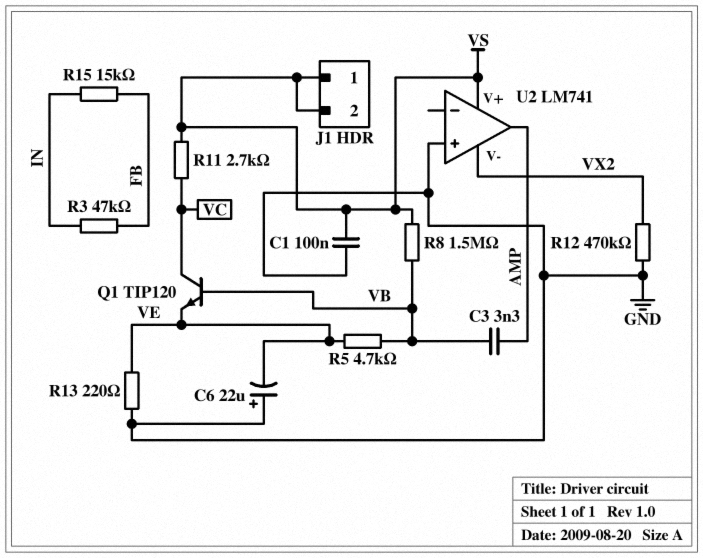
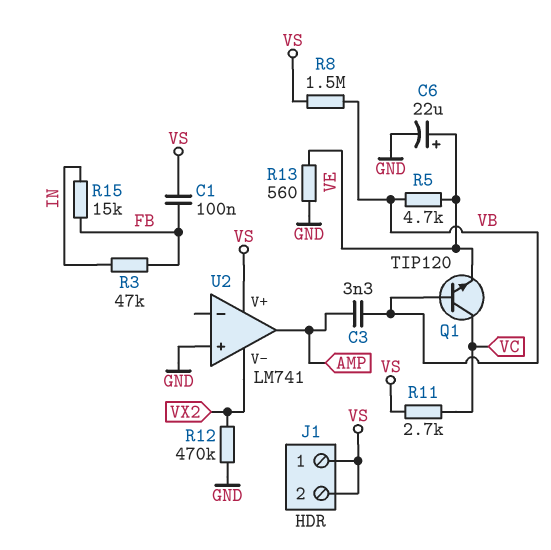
C1: 100nF (GND, VS) -> 100nF (FB, VS)
C6: 22uF (plus GND, minus VE) -> 22uF (plus VE, minus GND)
R13: 220 (GND, VE) -> 560 (GND, VE)

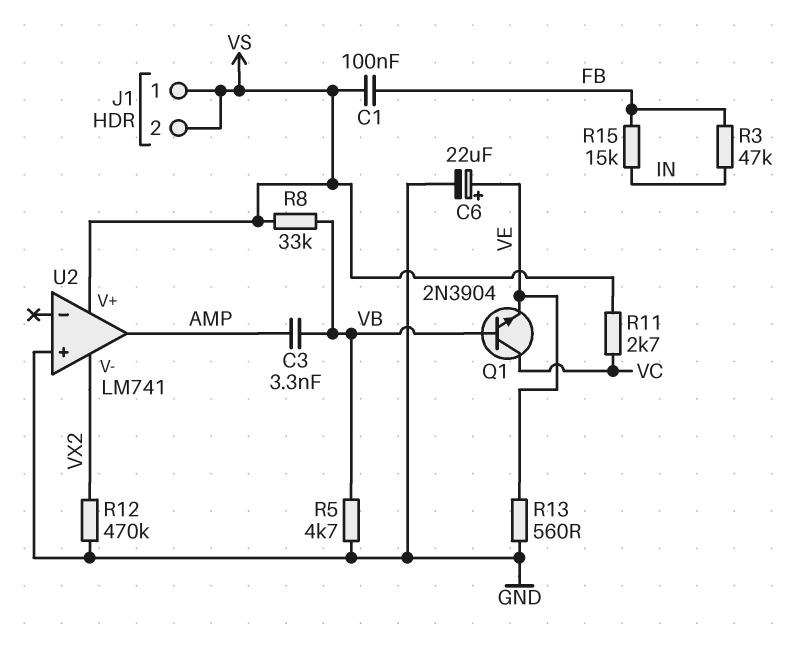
Q1: NPN TIP120 (B VB, C VC, E VE) -> NPN 2N3904 (B VB, C VC, E VE)
R5: 4.7k (VB, VE) -> 4.7k (GND, VB)
R8: 1.5M (VB, VS) -> 33k (VB, VS)

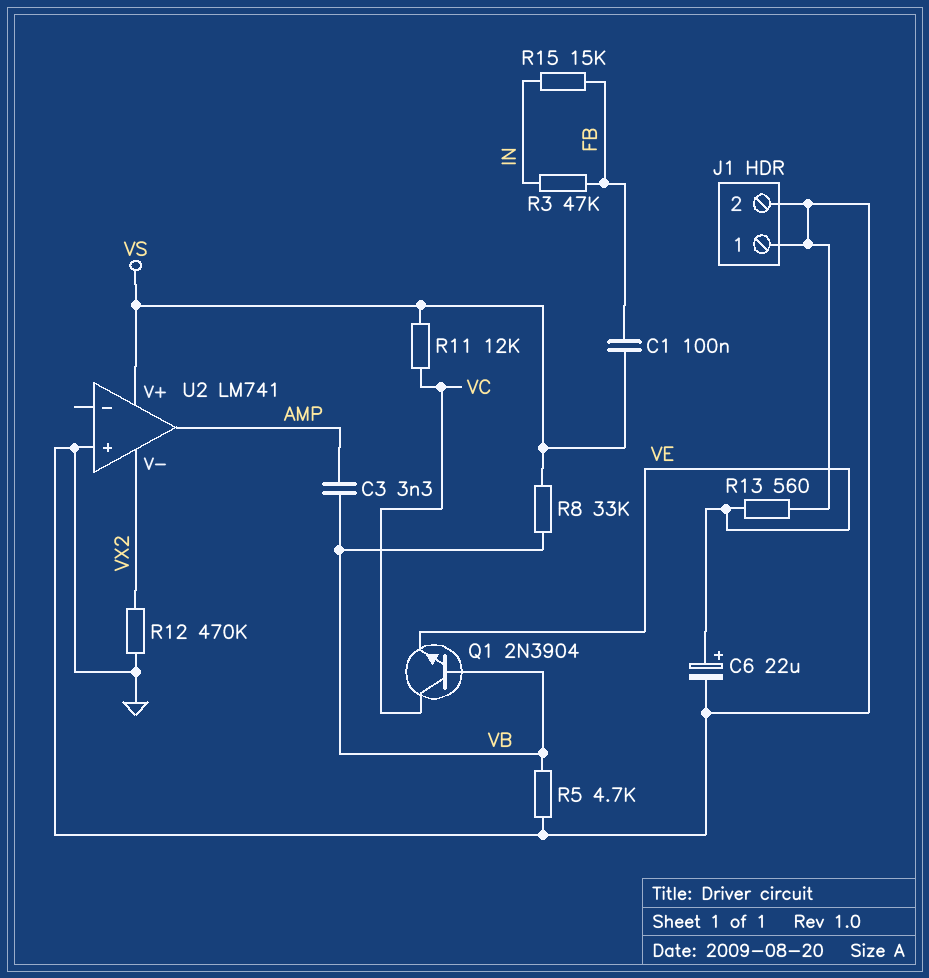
J1 pin 1: VS -> GND
J1 pin 2: VS -> GND
R11: 2.7k (VC, VS) -> 12k (VC, VS)

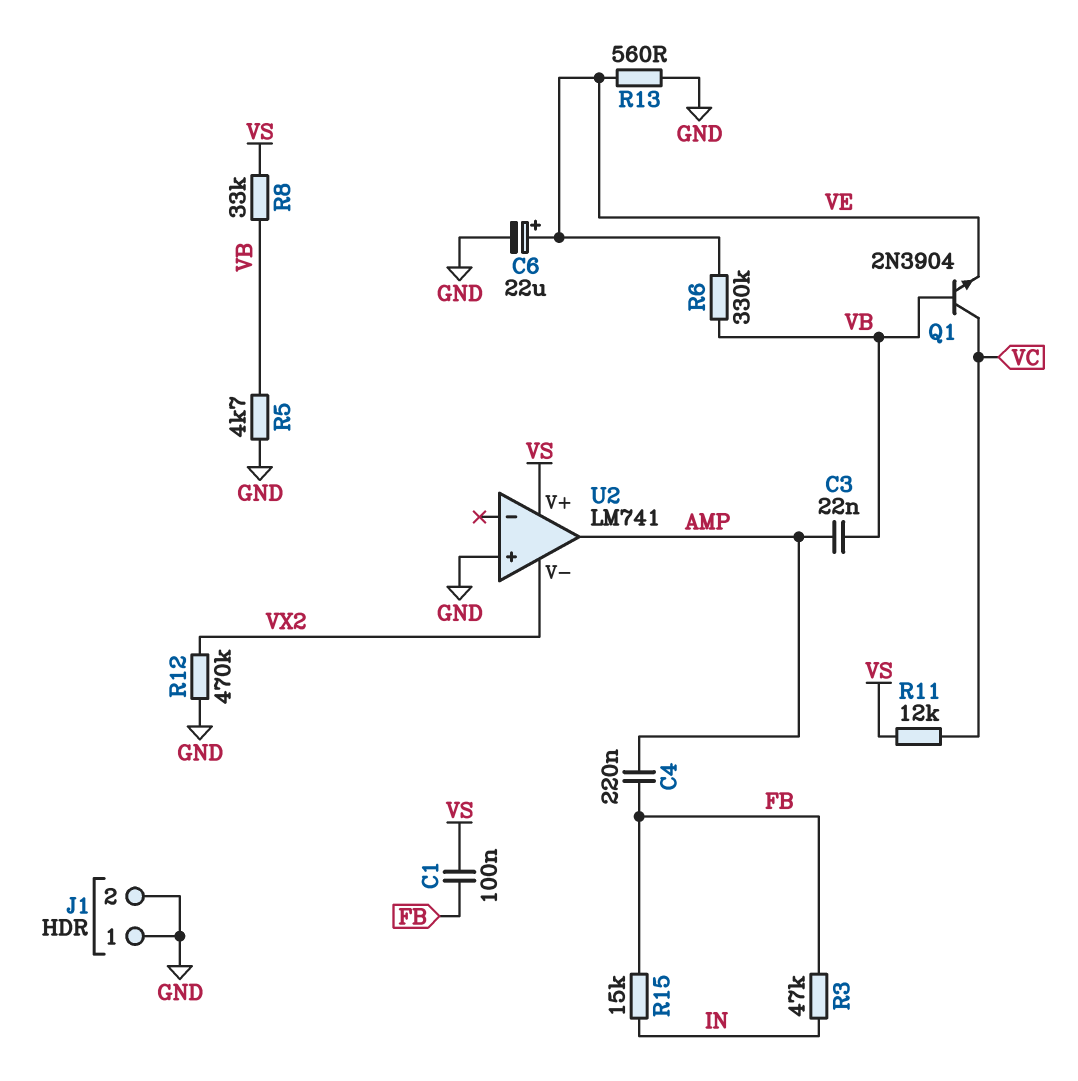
C3: 3.3nF (AMP, VB) -> 22nF (AMP, VB)
C4: none -> 220nF (AMP, FB)
R6: none -> 330k (VB, VE)

